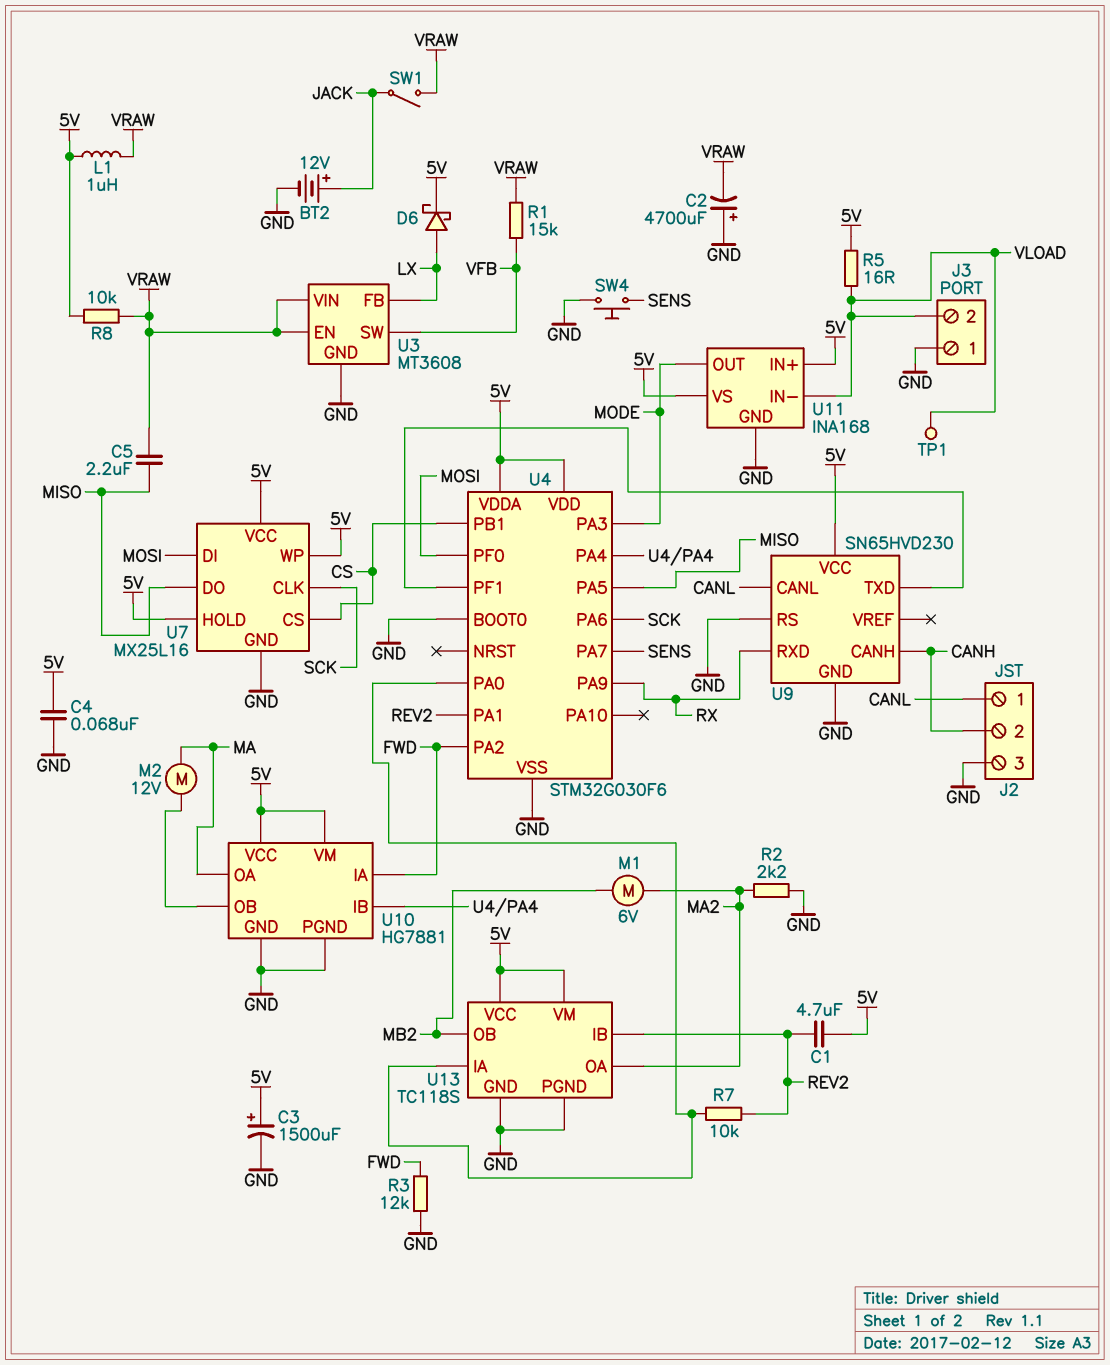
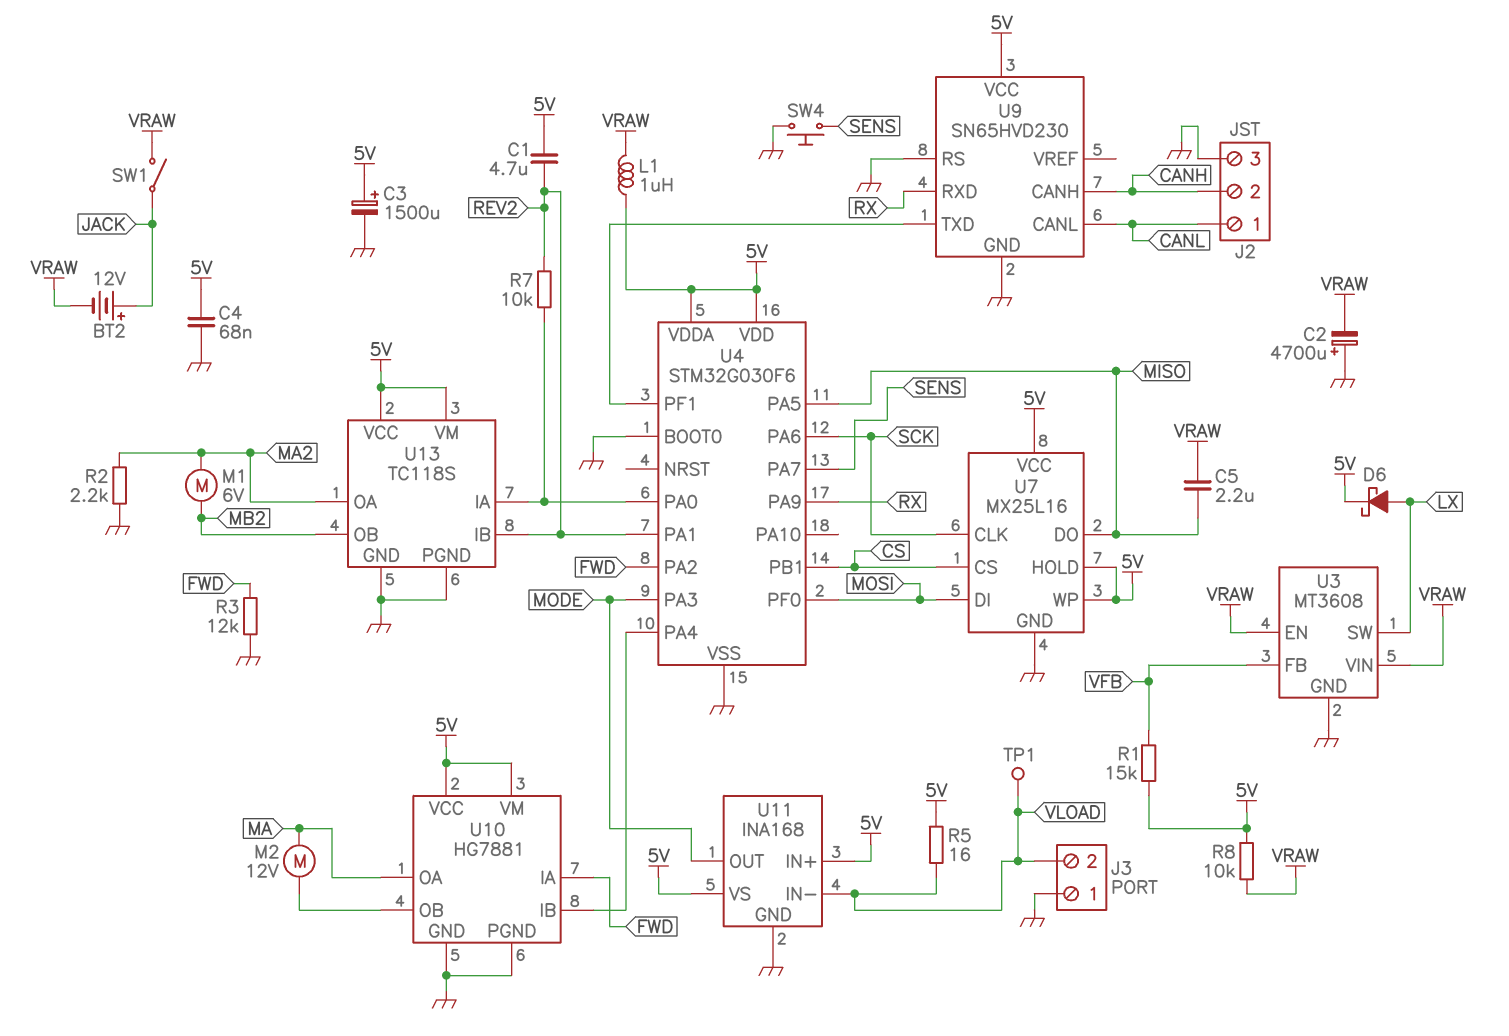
BT2: 12V (plus JACK, minus GND) -> 12V (plus JACK, minus VRAW)
R1: 15k (VFB, VRAW) -> 15k (5V, VFB)
U3 pin FB: LX -> VFB
U3 pin SW: VFB -> LX

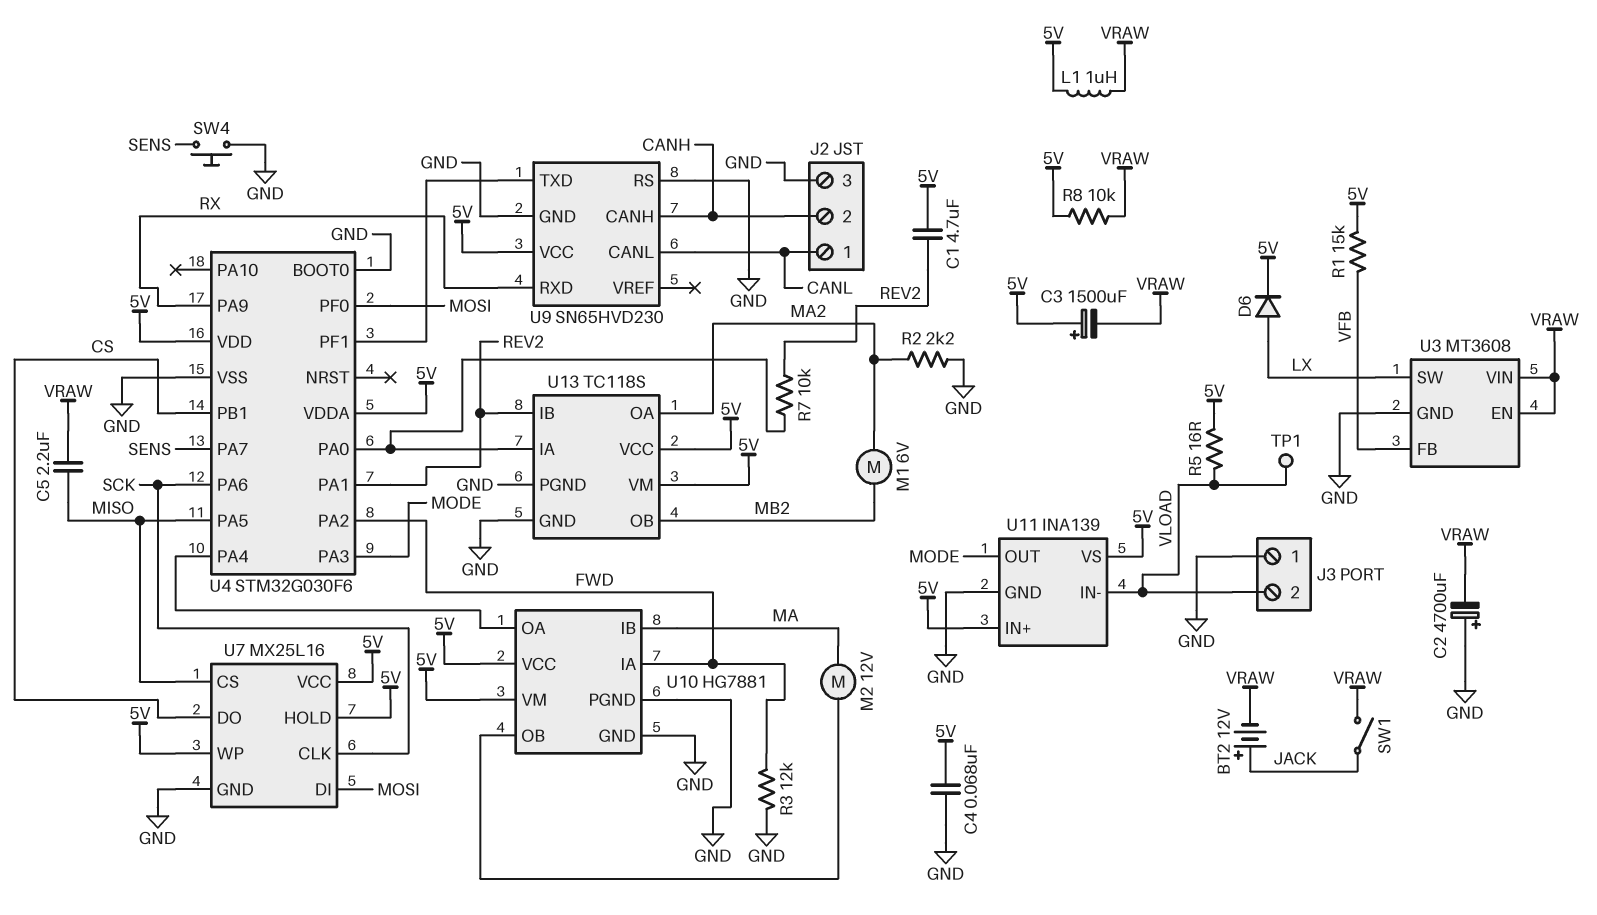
C3: 1500uF (plus 5V, minus GND) -> 1500uF (plus 5V, minus VRAW)
D6: schottky (A LX, K 5V) -> diode (A LX, K 5V)
U7 pin CS: CS -> MISO
U7 pin DO: MISO -> CS
U10 pin IB: U4/PA4 -> MA
U10 pin OA: MA -> U4/PA4
U11: INA168 -> INA139

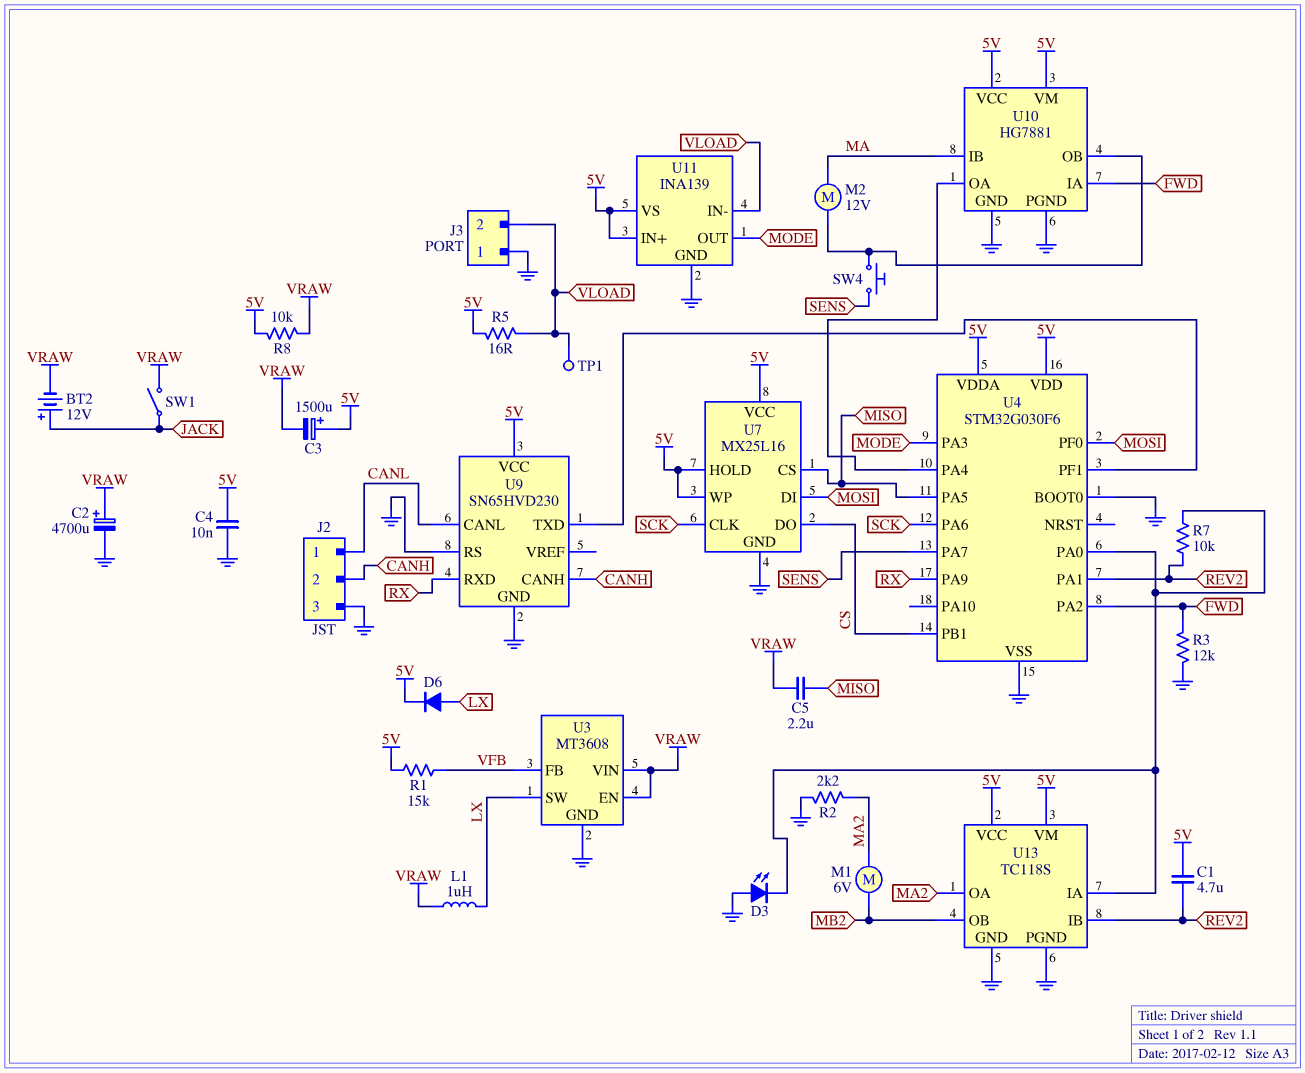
C2: 4700uF (plus GND, minus VRAW) -> 4700uF (plus VRAW, minus GND)
C4: 68nF (5V, GND) -> 10nF (5V, GND)
D3: none -> LED (A GND, K U4/PA0)
L1: 1uH (5V, VRAW) -> 1uH (LX, VRAW)
SW4: button (GND, SENS) -> button (SENS, U10/OB)

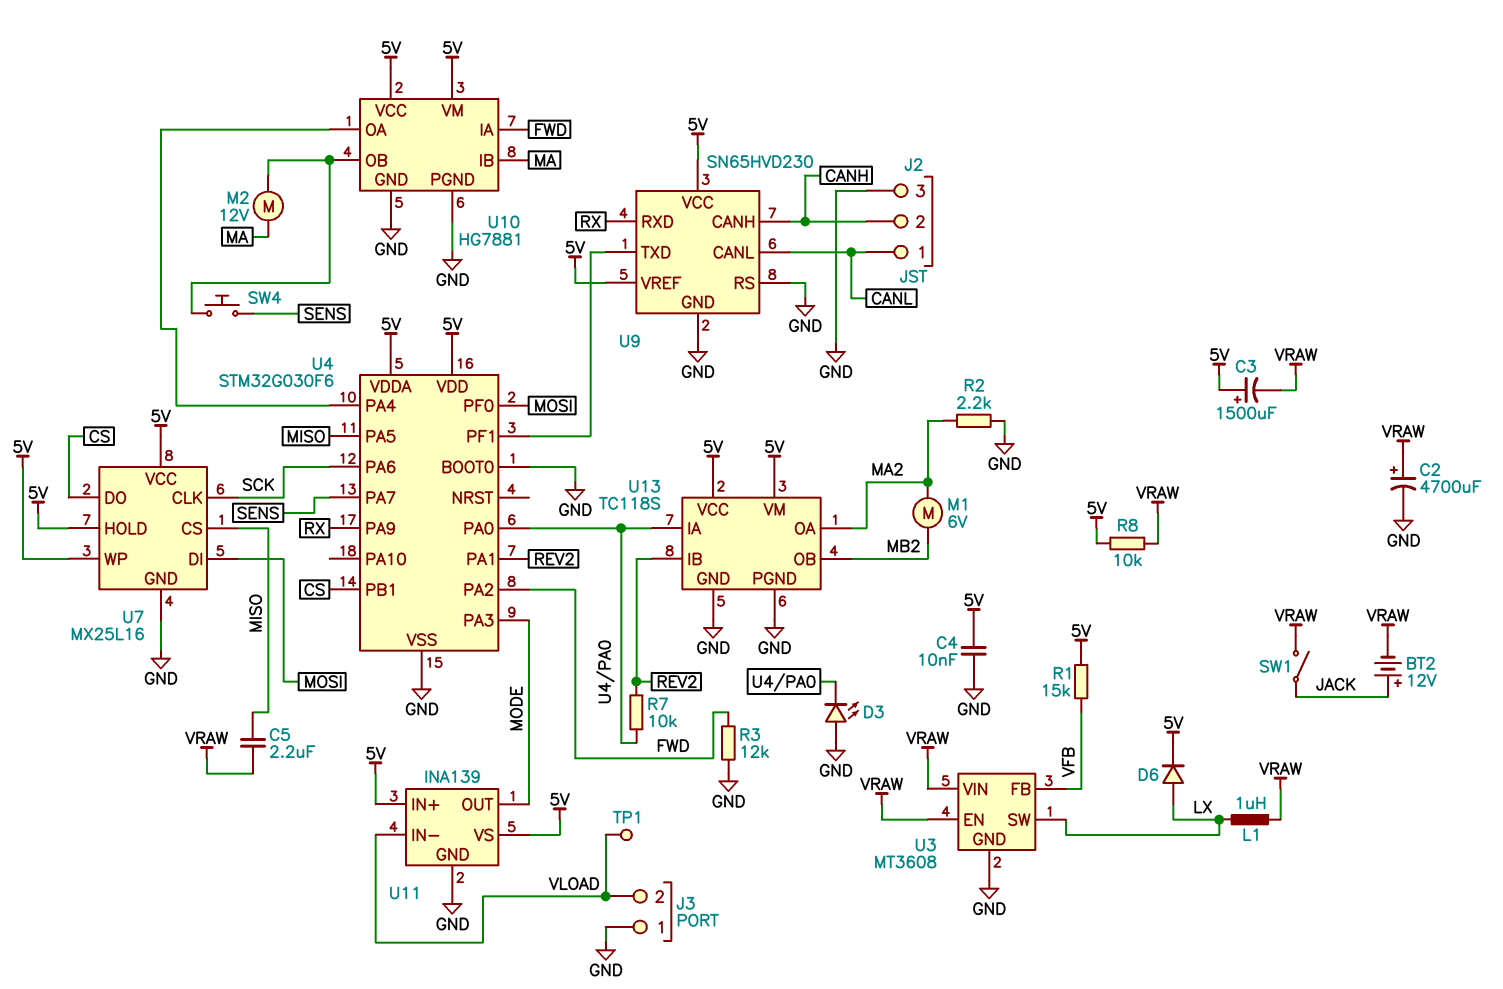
C1: 4.7uF (5V, REV2) -> none
R5: 16 (5V, VLOAD) -> none
U9 pin VREF: none -> 5V

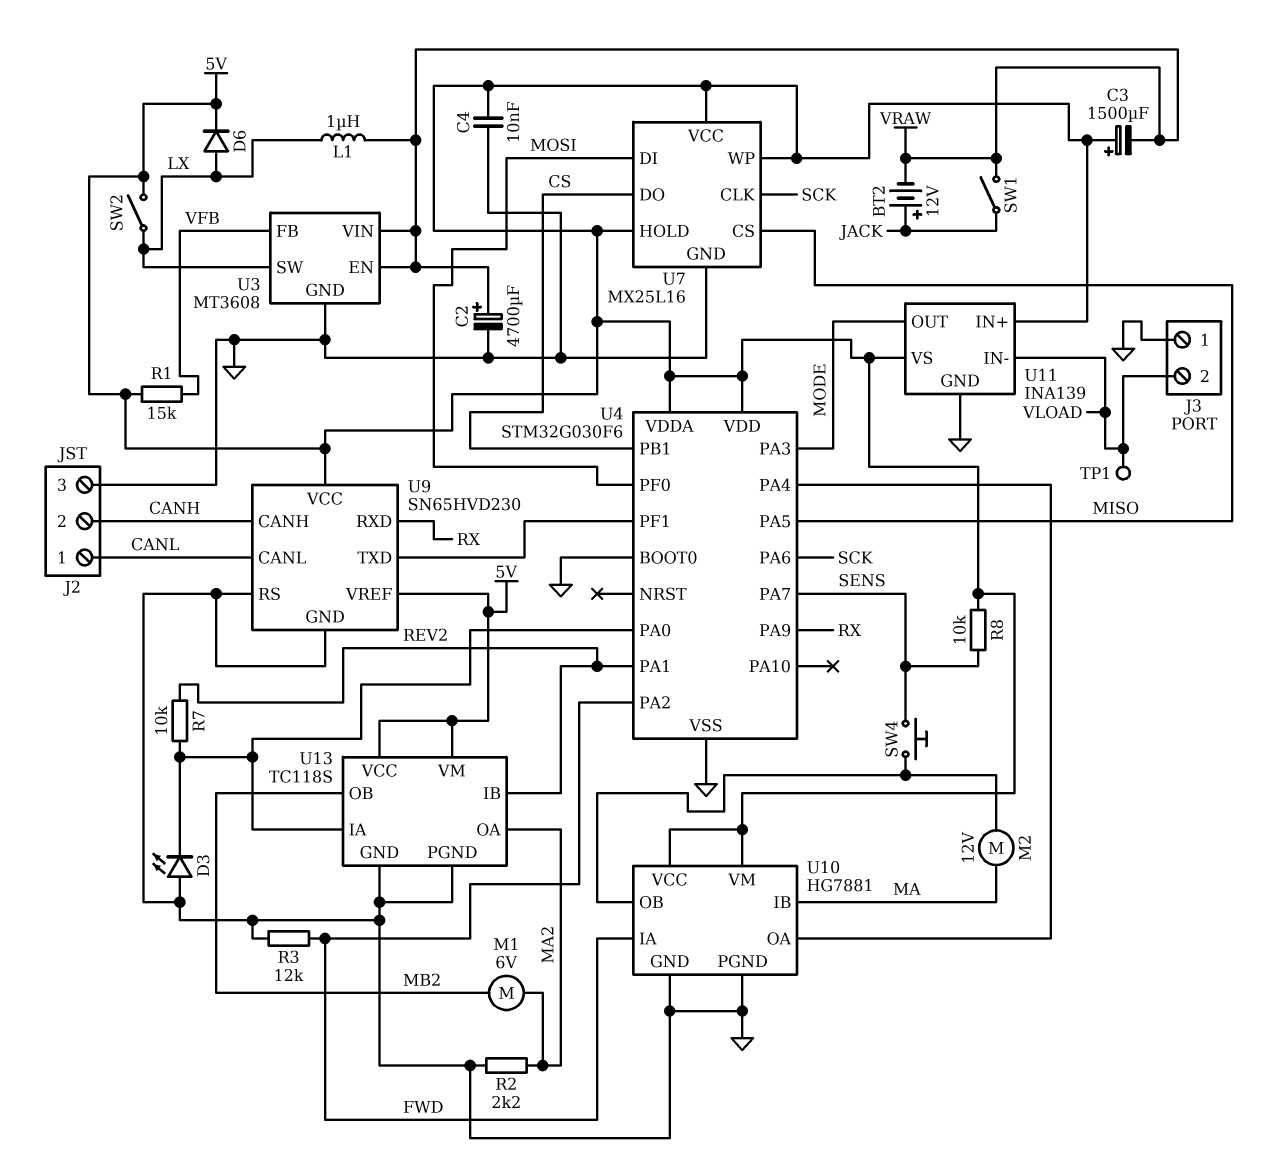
C5: 2.2uF (MISO, VRAW) -> none
R8: 10k (5V, VRAW) -> 10k (5V, SENS)
SW2: none -> switch (5V, LX)

